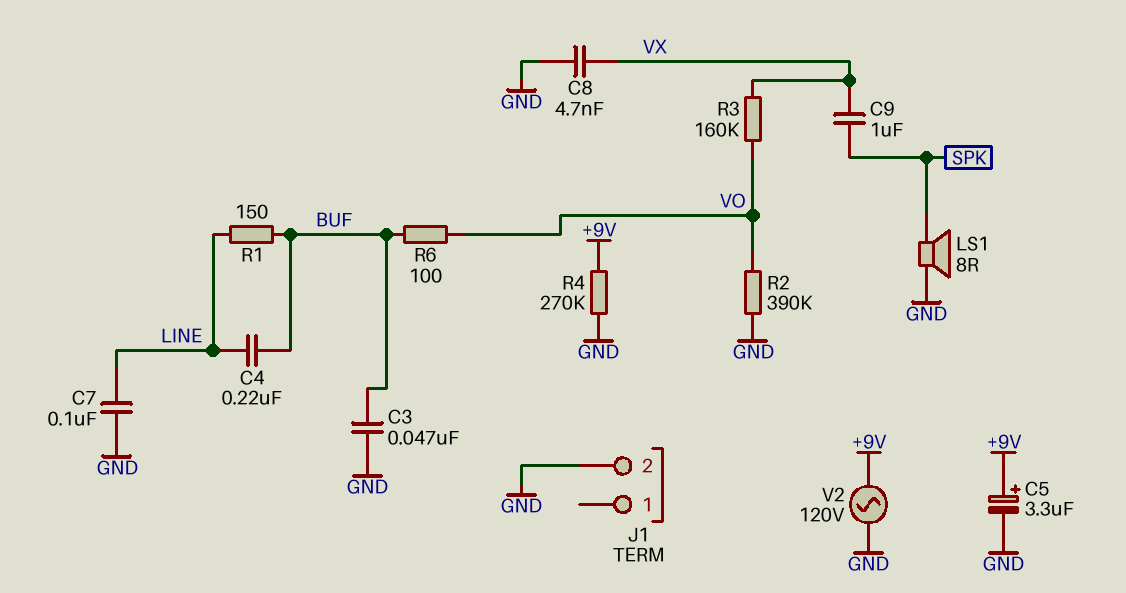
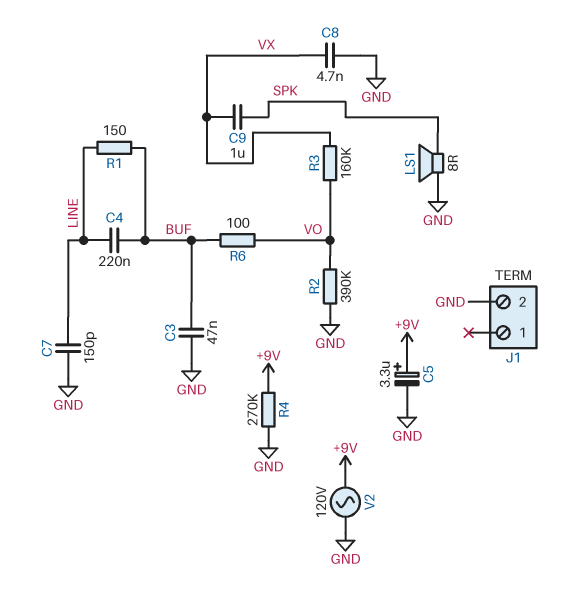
C7: 100nF (GND, LINE) -> 150pF (GND, LINE)

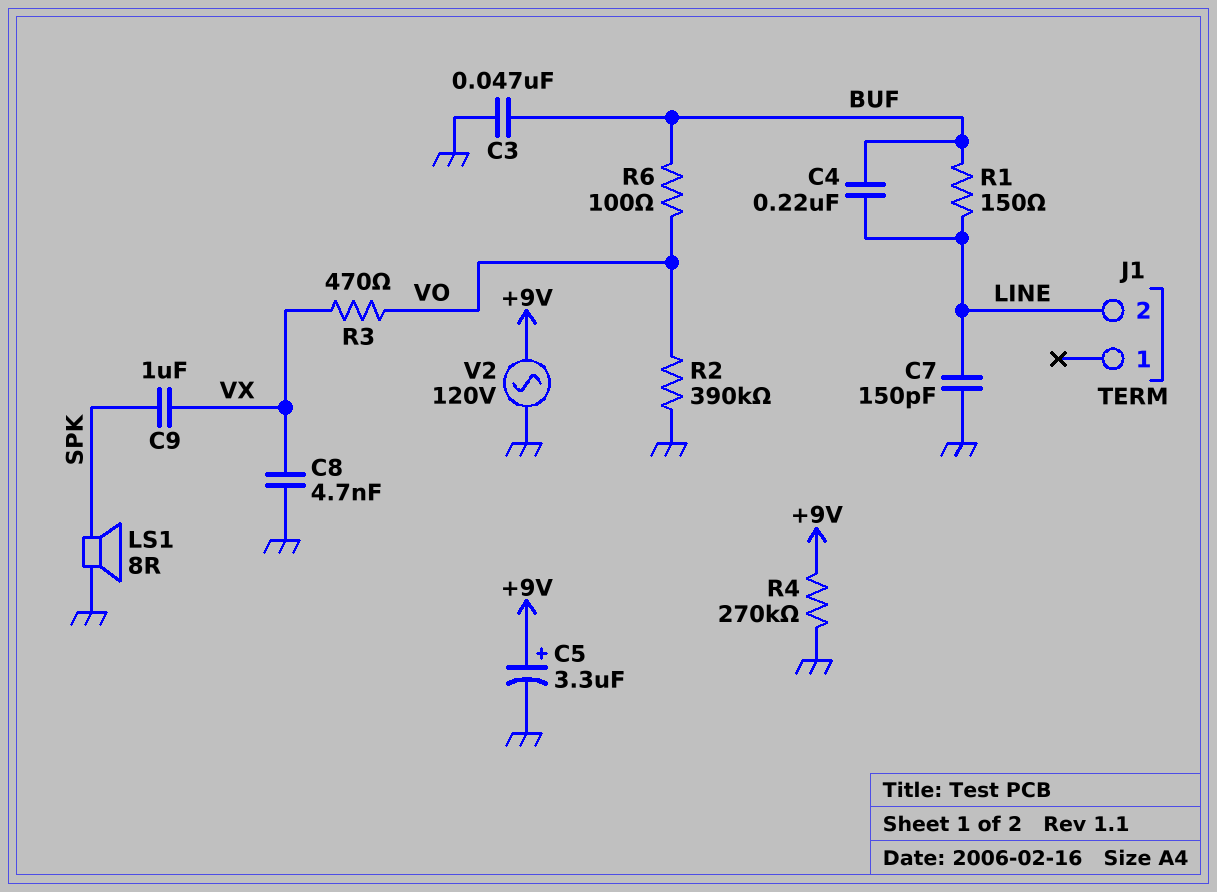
J1 pin 2: GND -> LINE
R3: 160k (VO, VX) -> 470 (VO, VX)

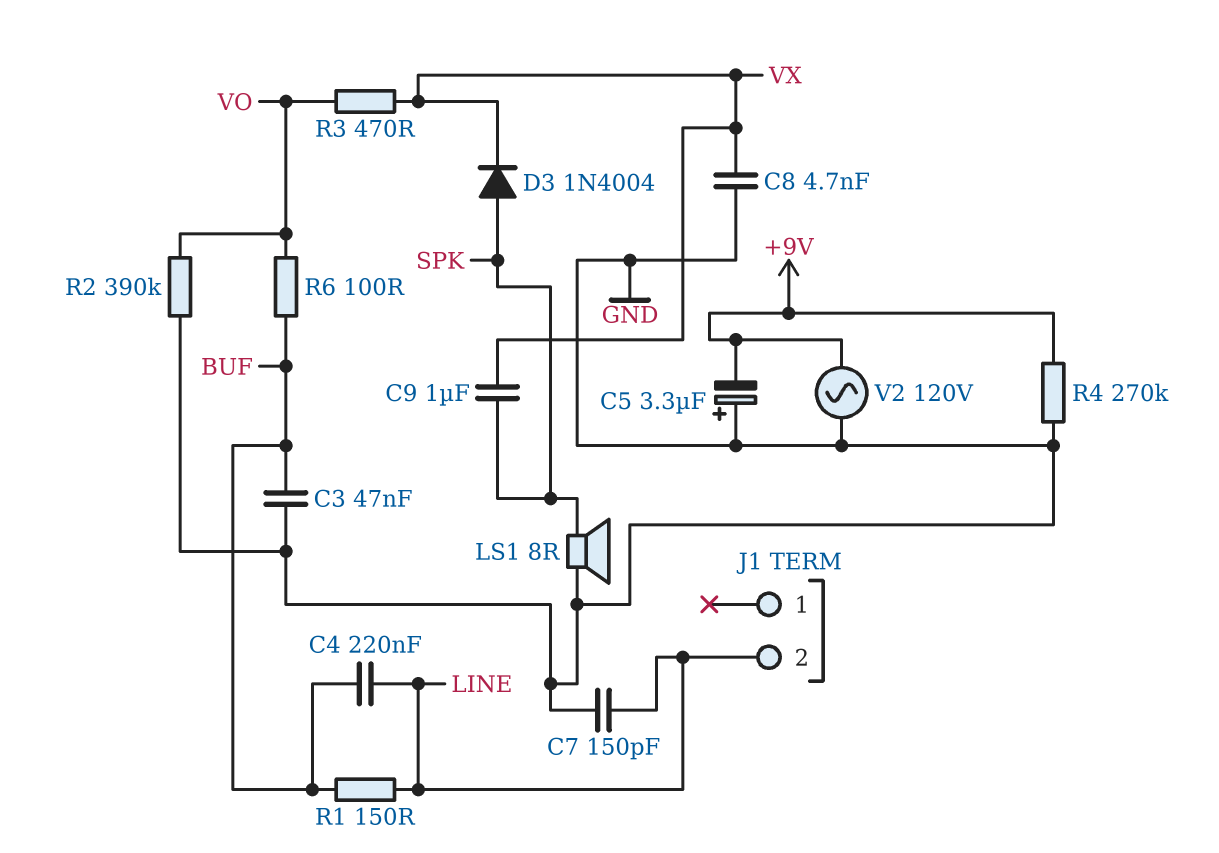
C5: 3.3uF (plus +9V, minus GND) -> 3.3uF (plus GND, minus +9V)
D3: none -> diode 1N4004 (A SPK, K VX)

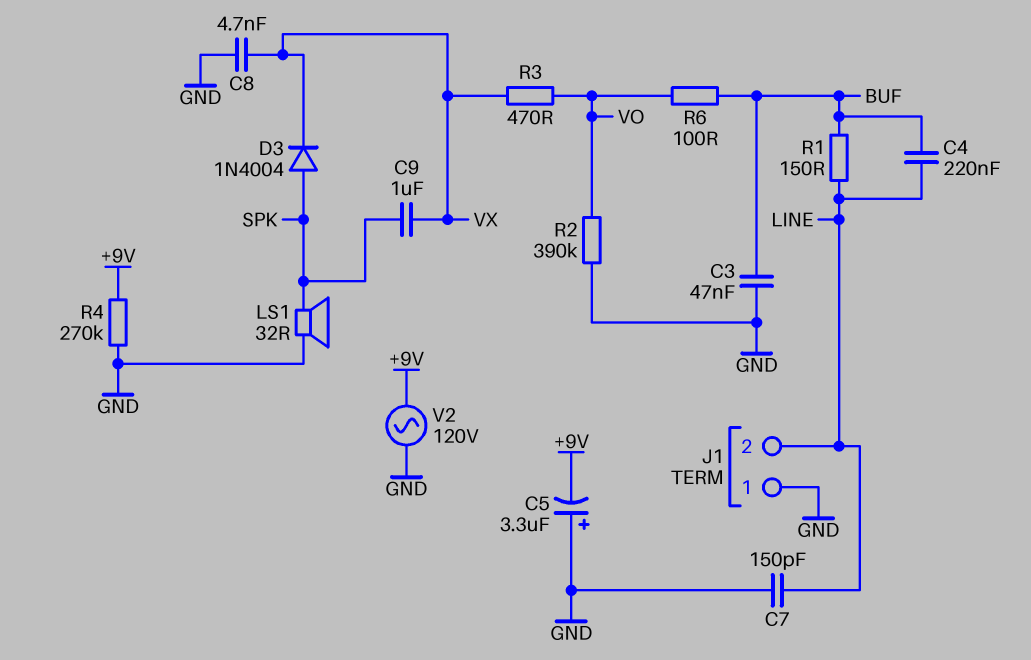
J1 pin 1: none -> GND
LS1: speaker 8R (GND, SPK) -> speaker 32R (GND, SPK)

